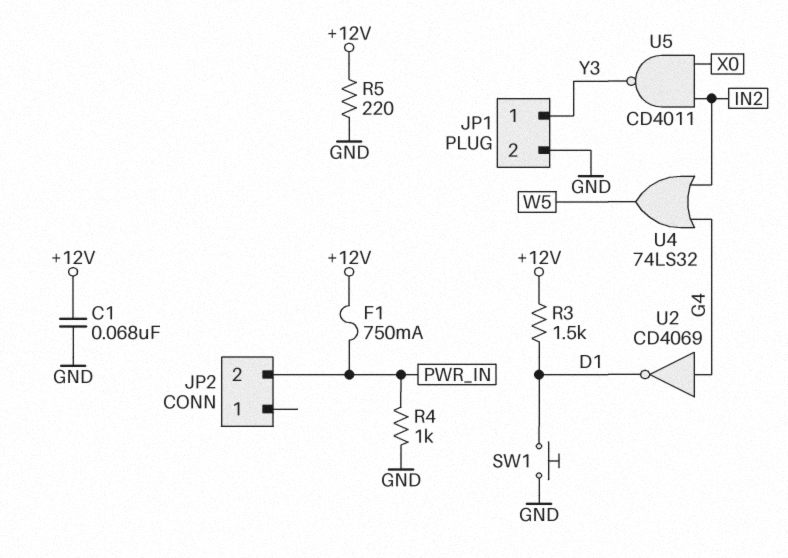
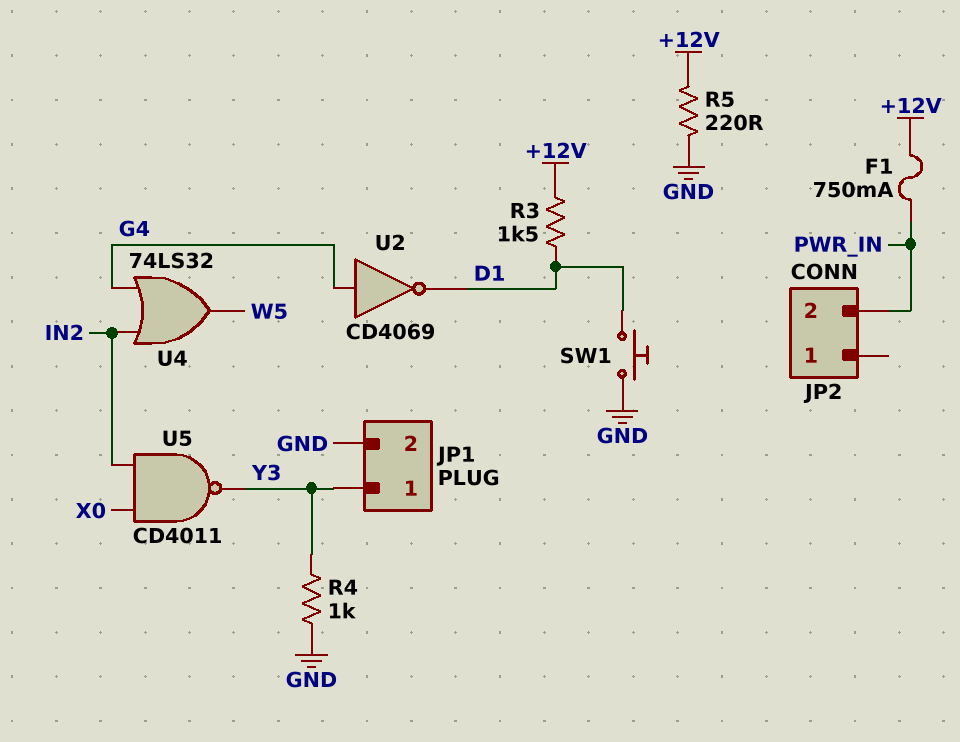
C1: 68nF (+12V, GND) -> none
R4: 1k (GND, PWR_IN) -> 1k (GND, Y3)

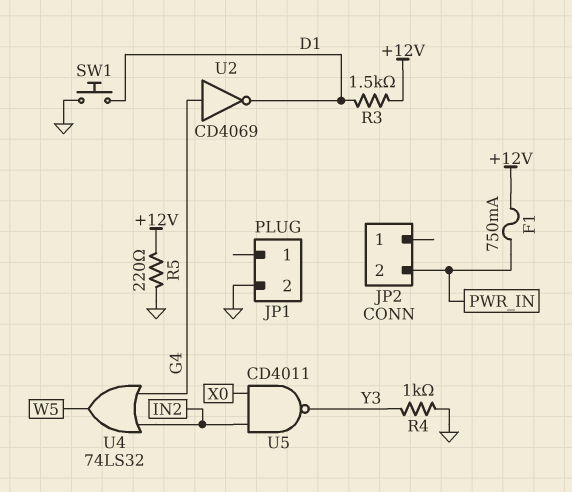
JP1 pin 1: Y3 -> none

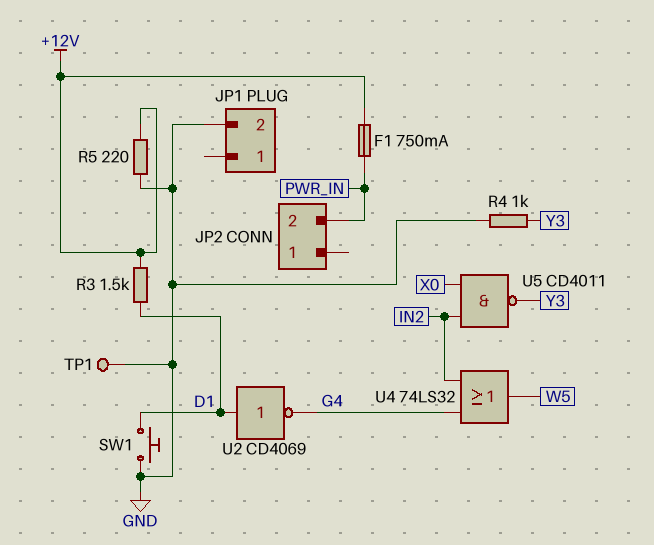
TP1: none -> test point (GND)
U2: NOT CD4069 (in G4, out D1) -> NOT CD4069 (in D1, out G4)

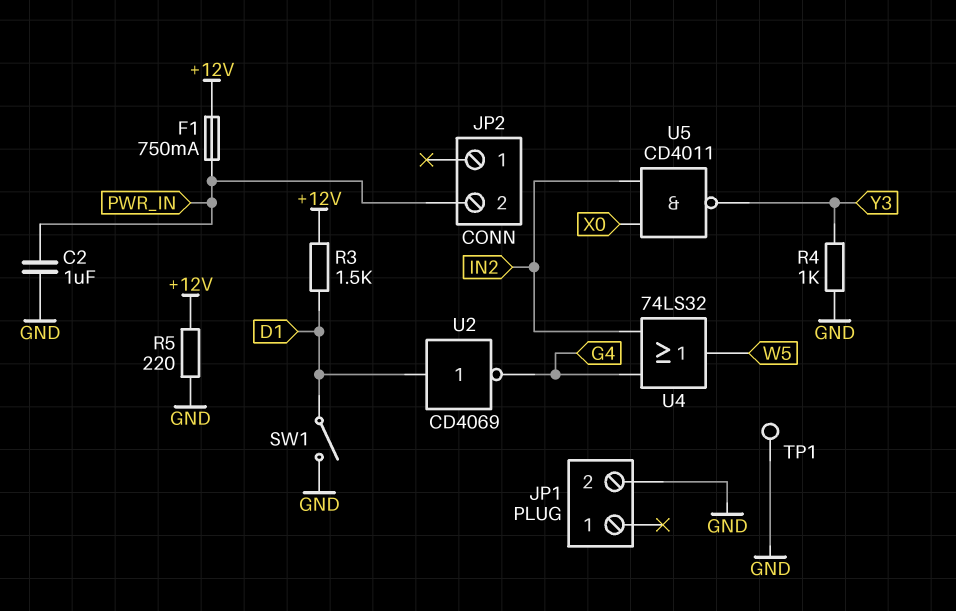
C2: none -> 1uF (GND, PWR_IN)
SW1: button (D1, GND) -> switch (D1, GND)

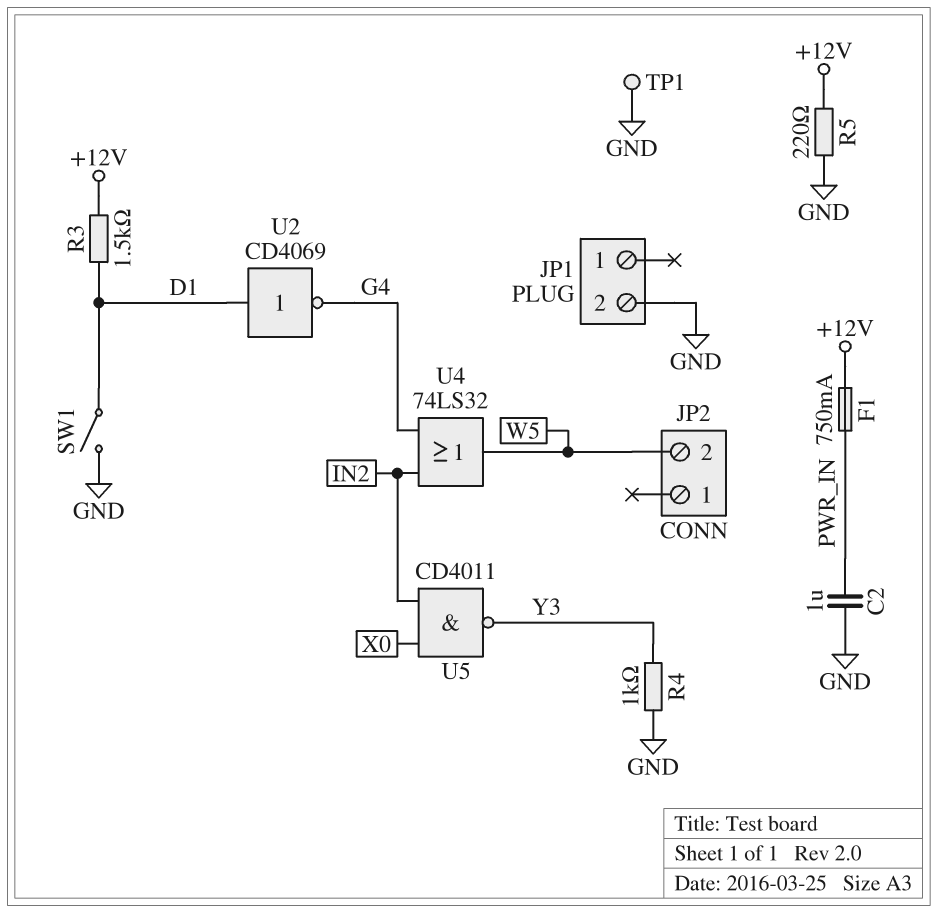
JP2 pin 2: PWR_IN -> W5

